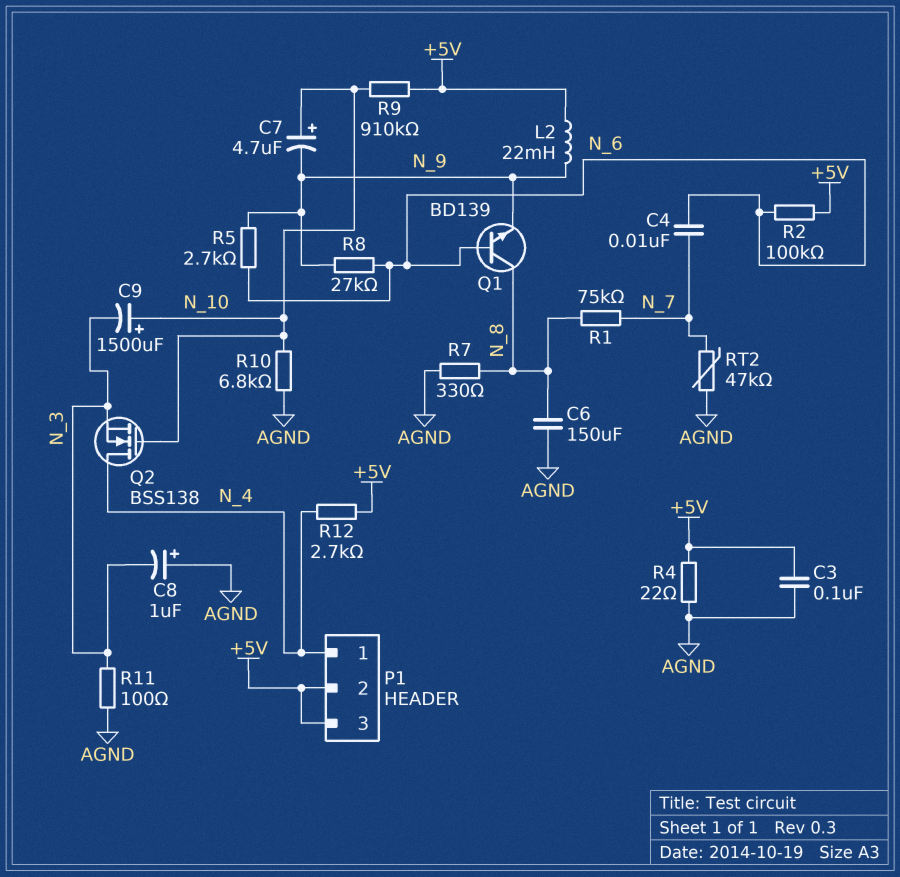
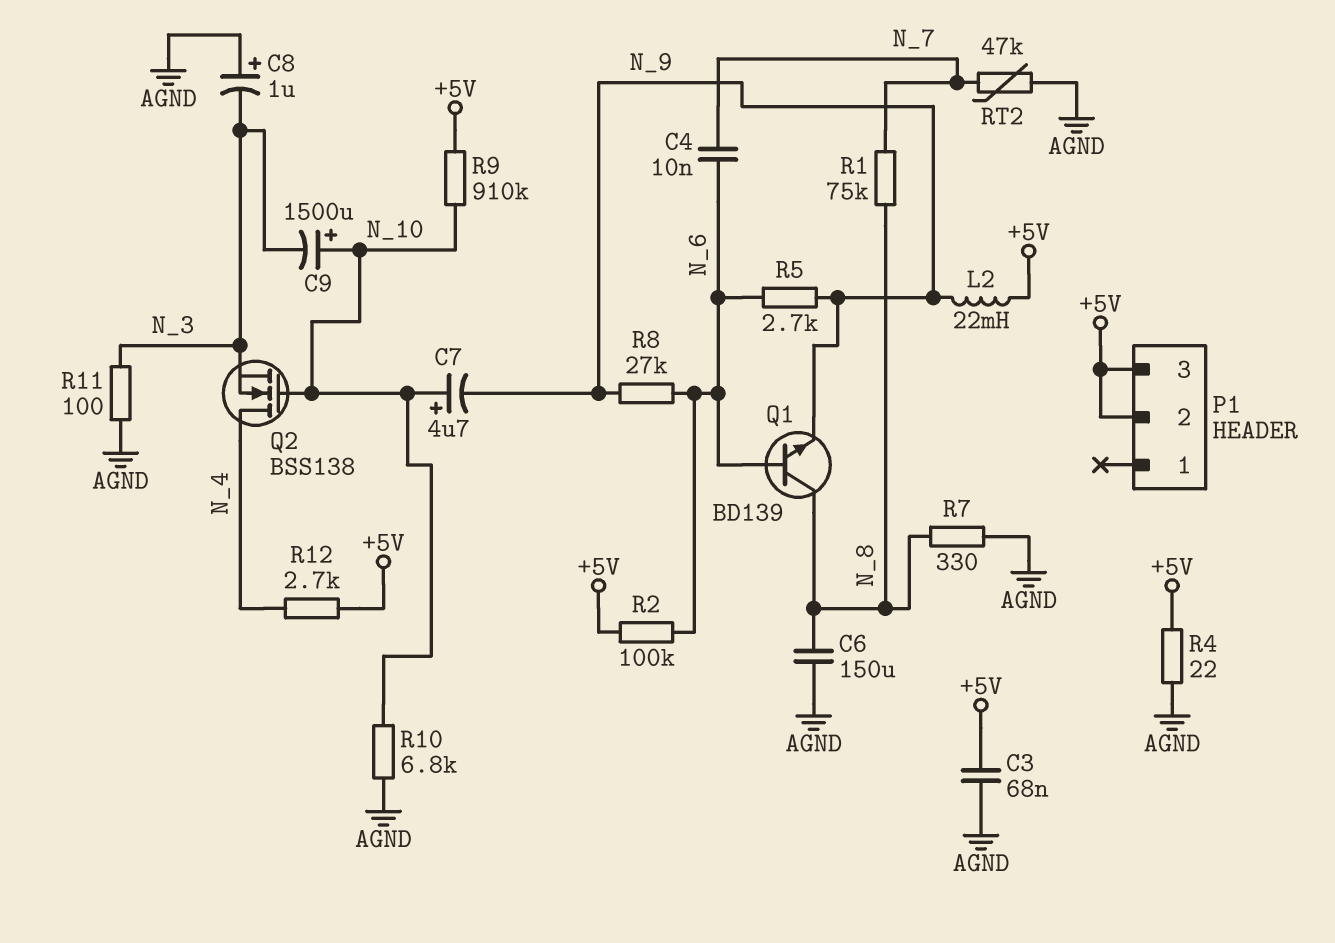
C3: 100nF (+5V, AGND) -> 68nF (+5V, AGND)
P1 pin 1: N_4 -> none

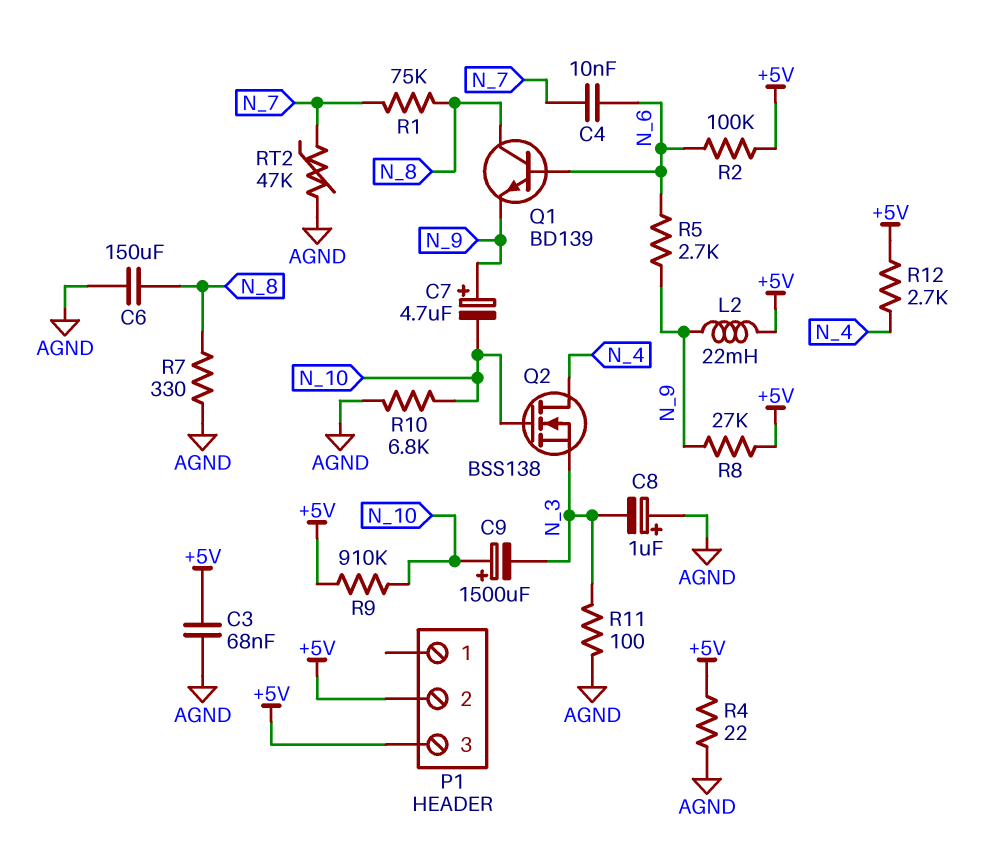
C7: 4.7uF (plus N_10, minus N_9) -> 4.7uF (plus N_9, minus N_10)
R8: 27k (N_6, N_9) -> 27k (+5V, N_9)

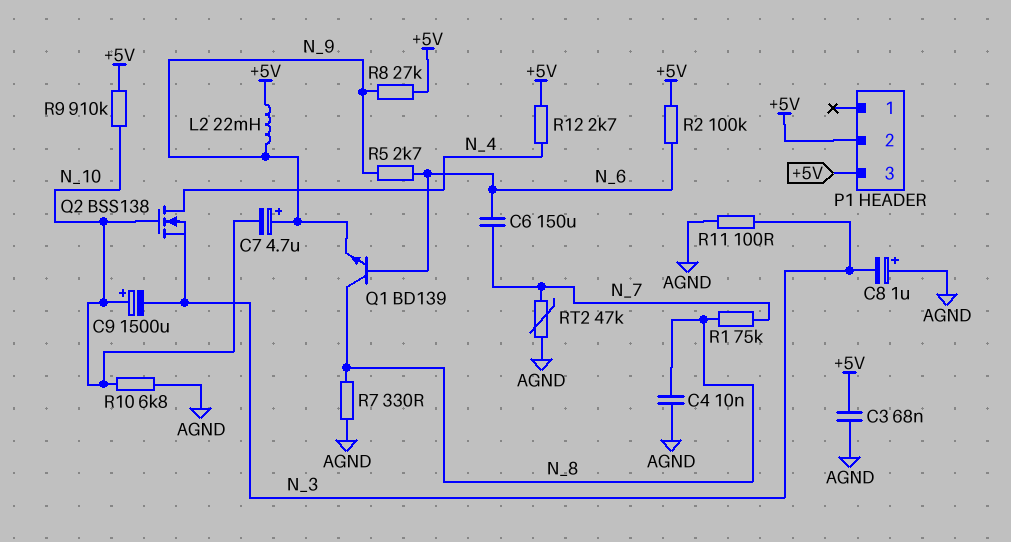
C4: 10nF (N_6, N_7) -> 10nF (AGND, N_8)
C6: 150uF (AGND, N_8) -> 150uF (N_6, N_7)
R4: 22 (+5V, AGND) -> none

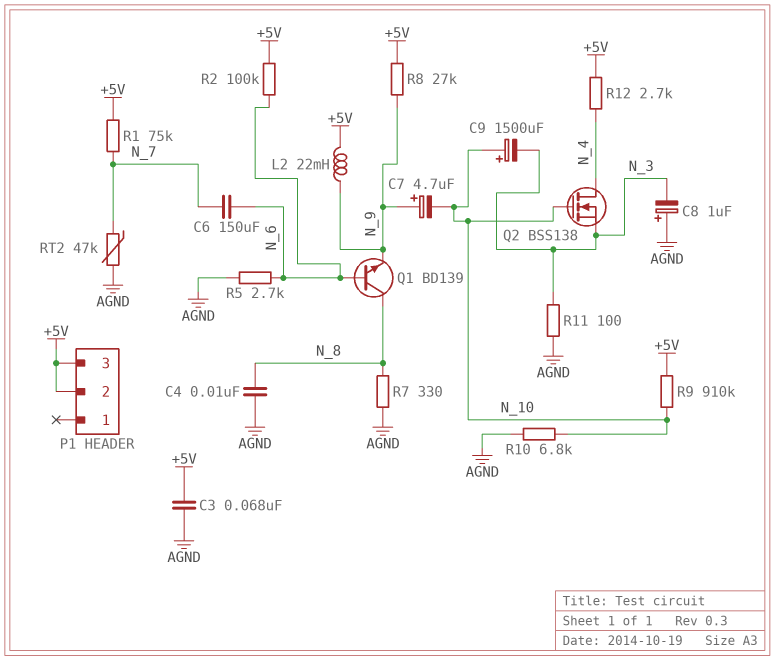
R1: 75k (N_7, N_8) -> 75k (+5V, N_7)
R5: 2.7k (N_6, N_9) -> 2.7k (AGND, N_6)

